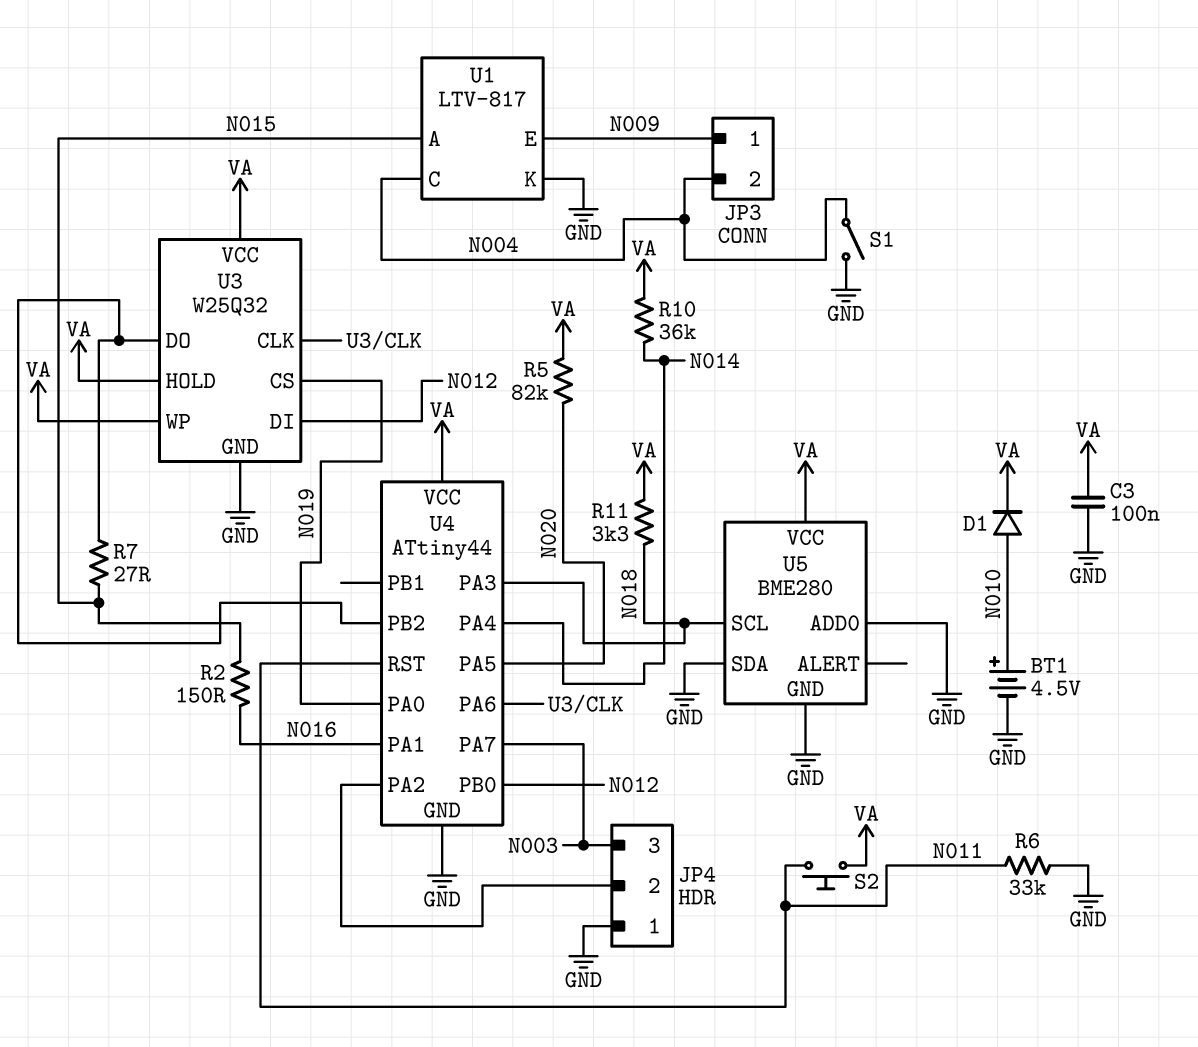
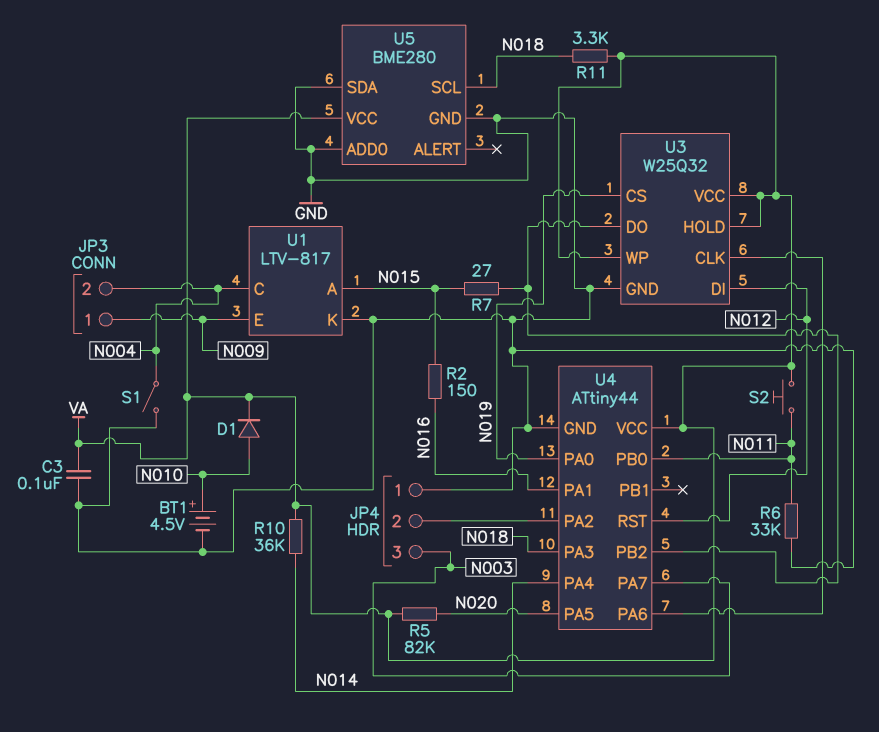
U4 pin PB0: N012 -> N011
U4 pin RST: N011 -> N012

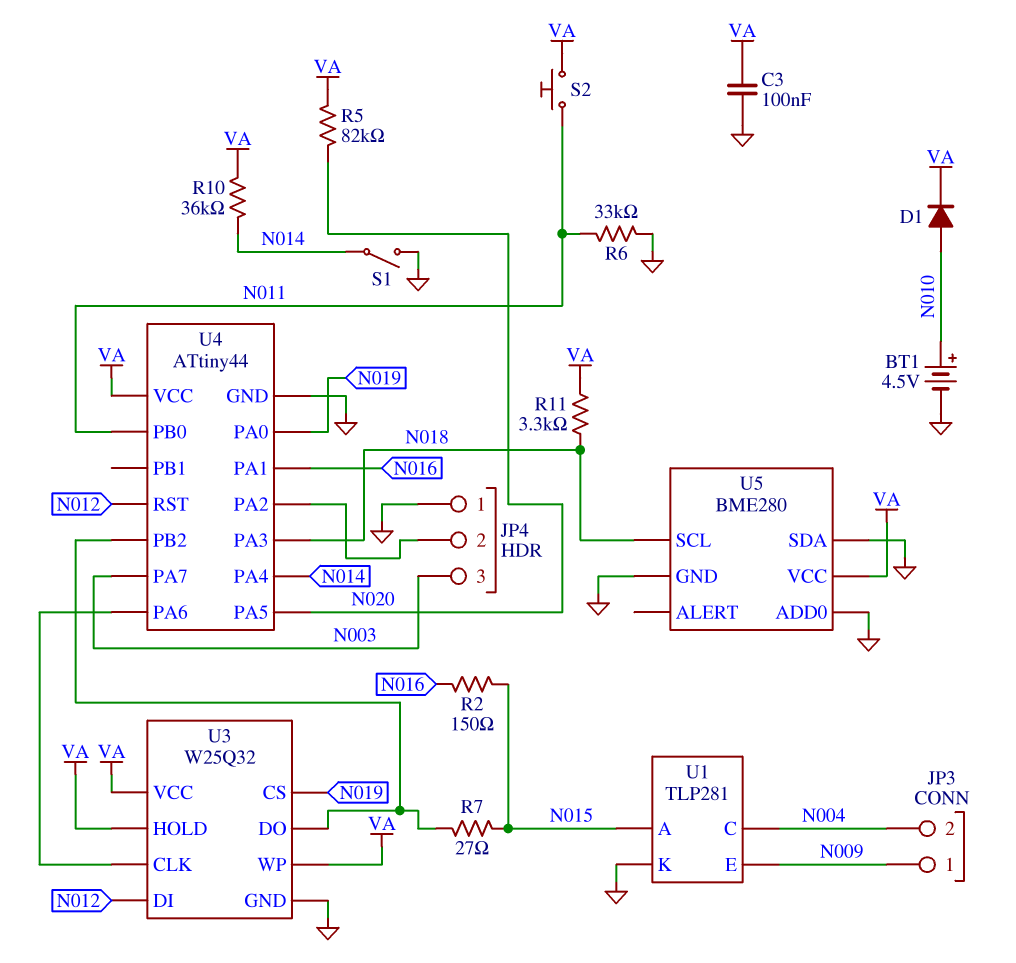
S1: switch (GND, N004) -> switch (GND, N014)
U1: LTV-817 -> TLP281

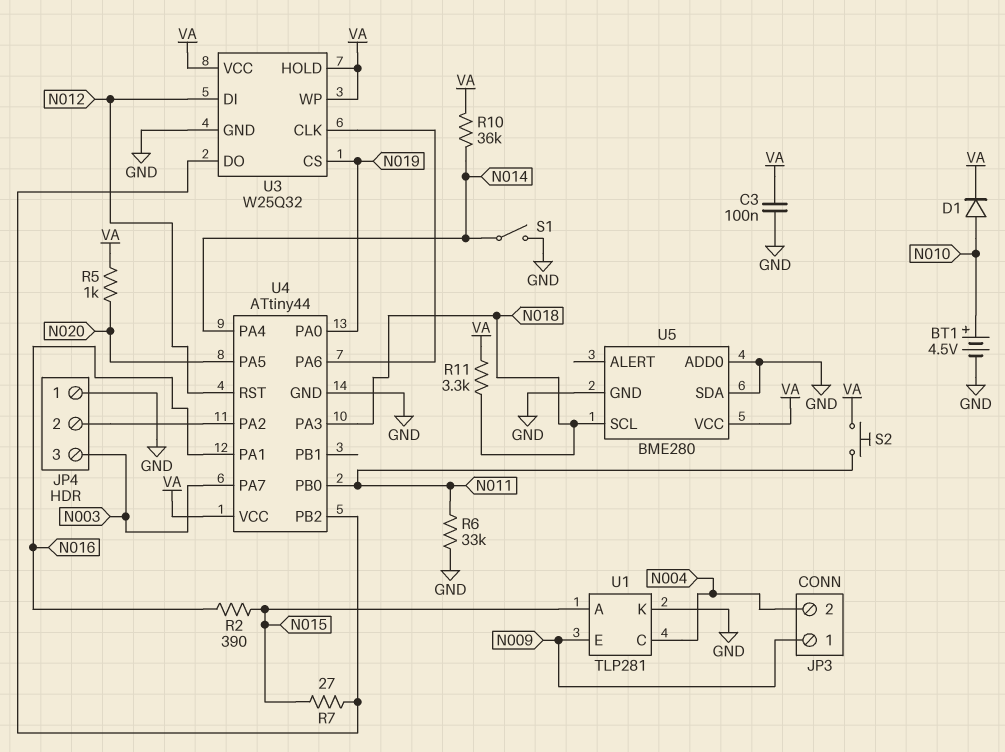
R2: 150 (N015, N016) -> 390 (N015, N016)
R5: 82k (N020, VA) -> 1k (N020, VA)

